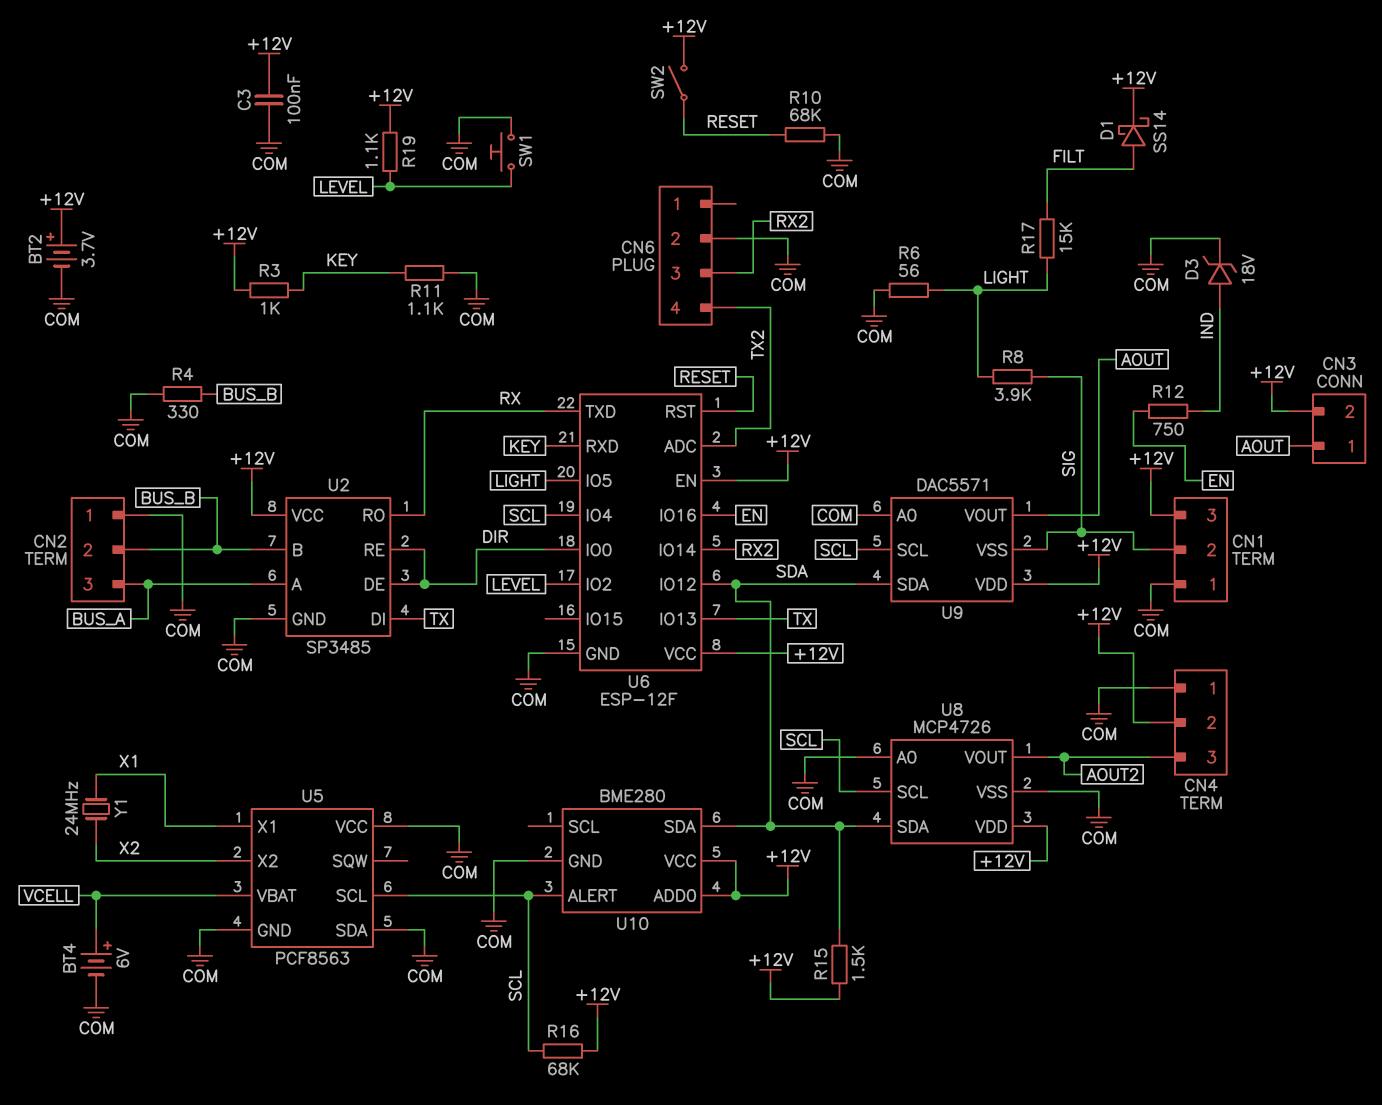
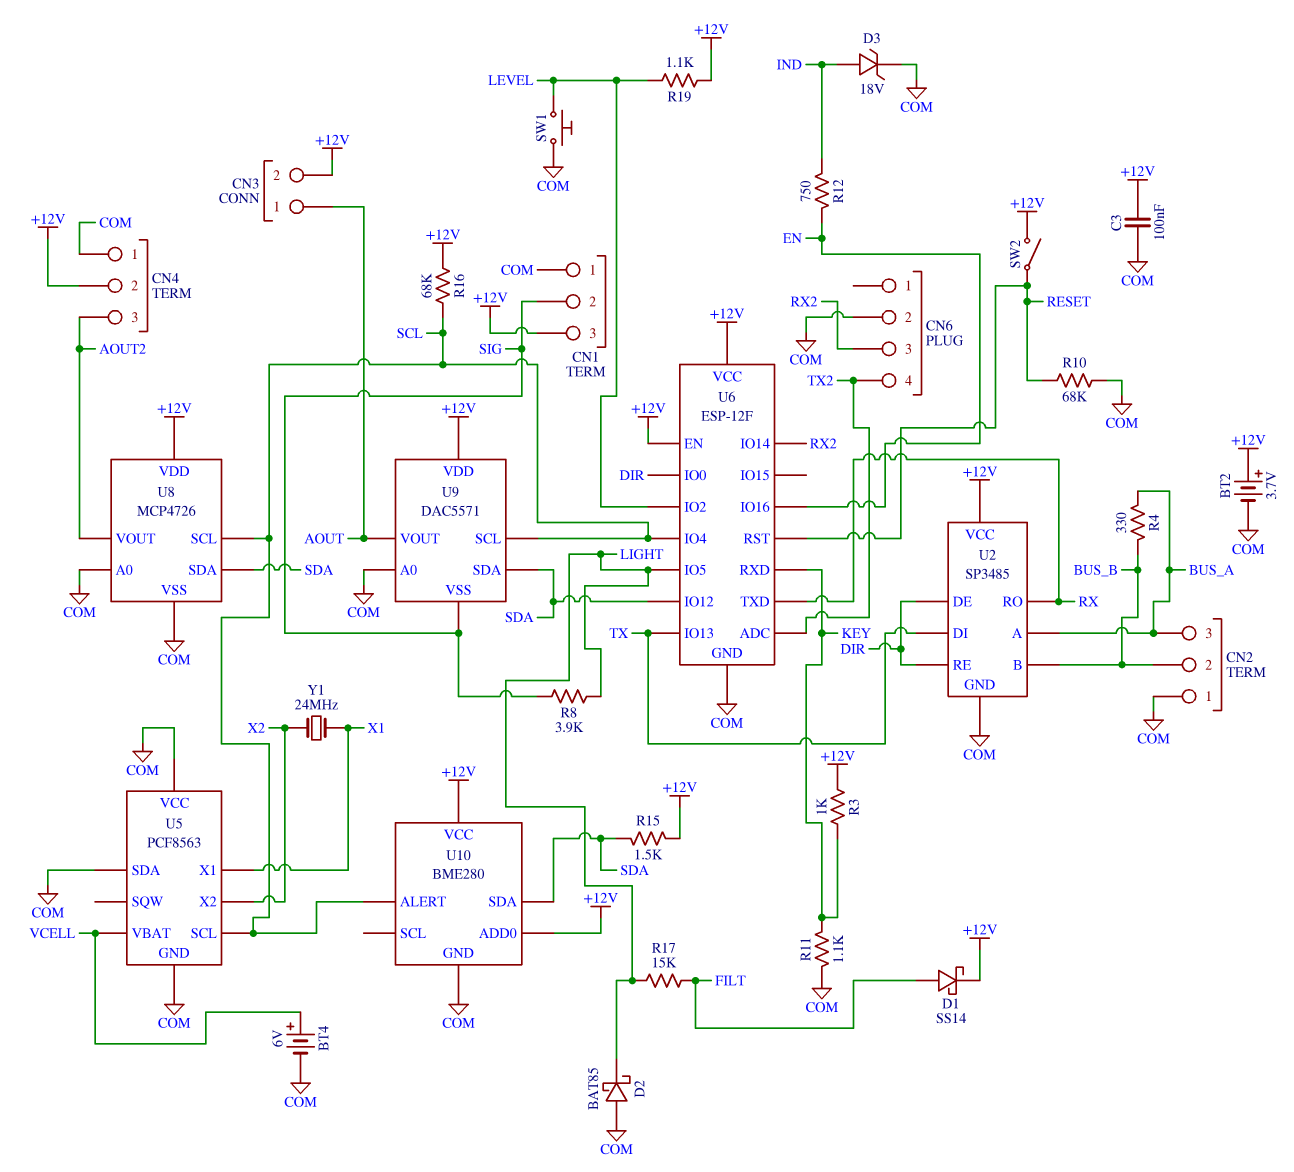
D2: none -> schottky BAT85 (A COM, K LIGHT)
R4: 330 (BUS_B, COM) -> 330 (BUS_A, BUS_B)
R6: 56 (COM, LIGHT) -> none

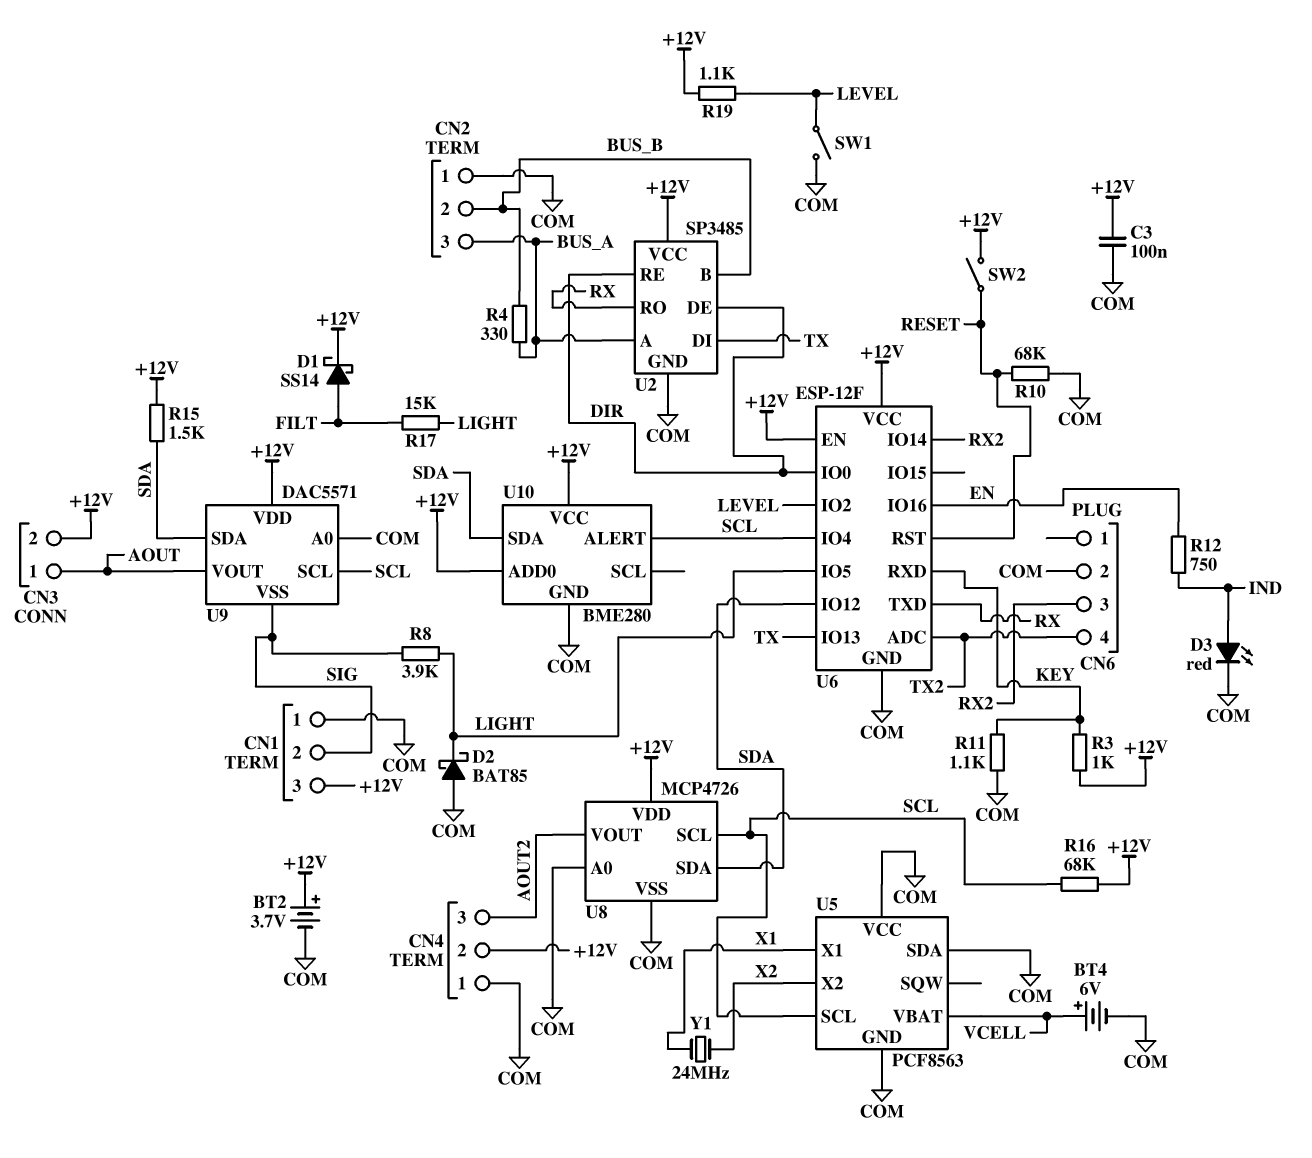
D3: zener 18V (A IND, K COM) -> LED red (A IND, K COM)
SW1: button (COM, LEVEL) -> switch (COM, LEVEL)

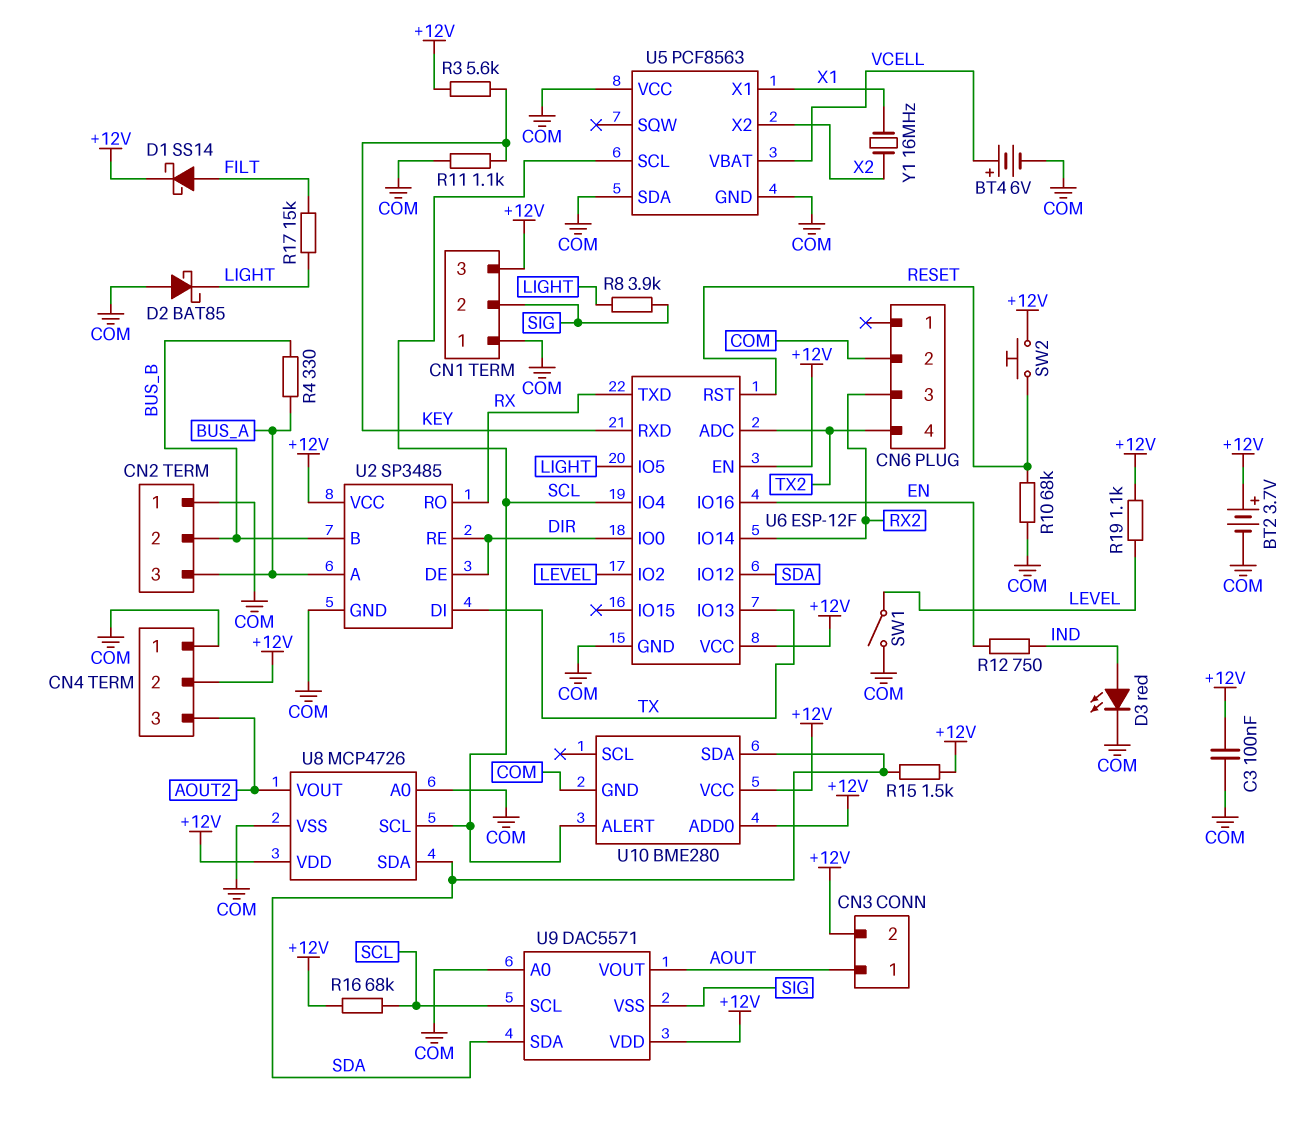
R3: 1k (+12V, KEY) -> 5.6k (+12V, KEY)
SW2: switch (+12V, RESET) -> button (+12V, RESET)
Y1: 24MHz (X1, X2) -> 16MHz (X1, X2)

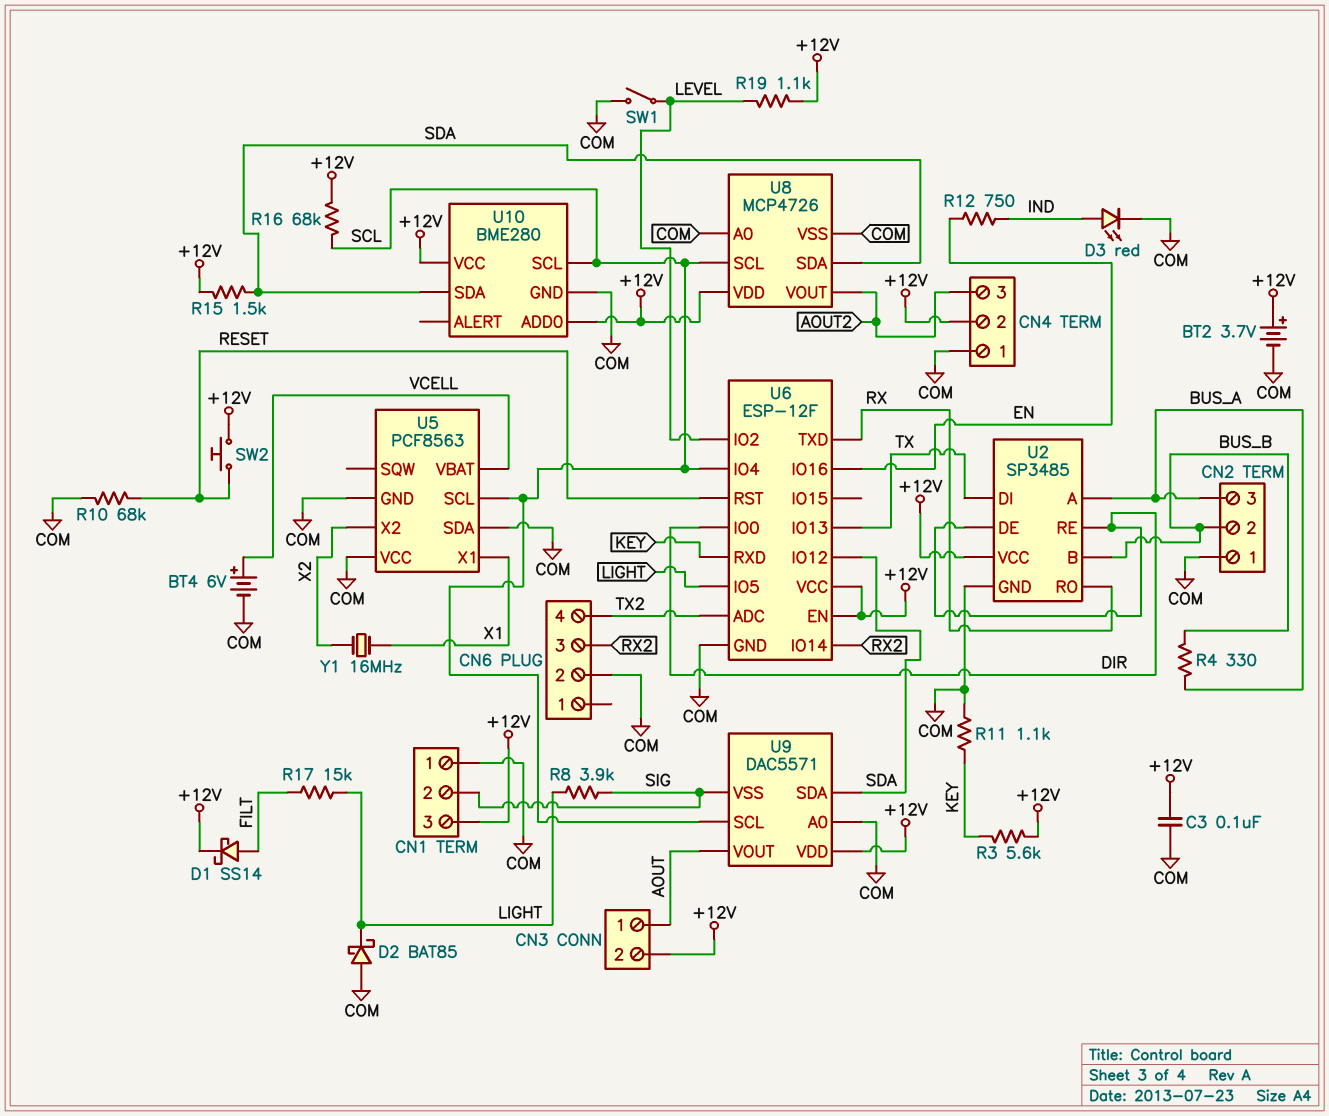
U10 pin ALERT: SCL -> none
U10 pin SCL: none -> SCL

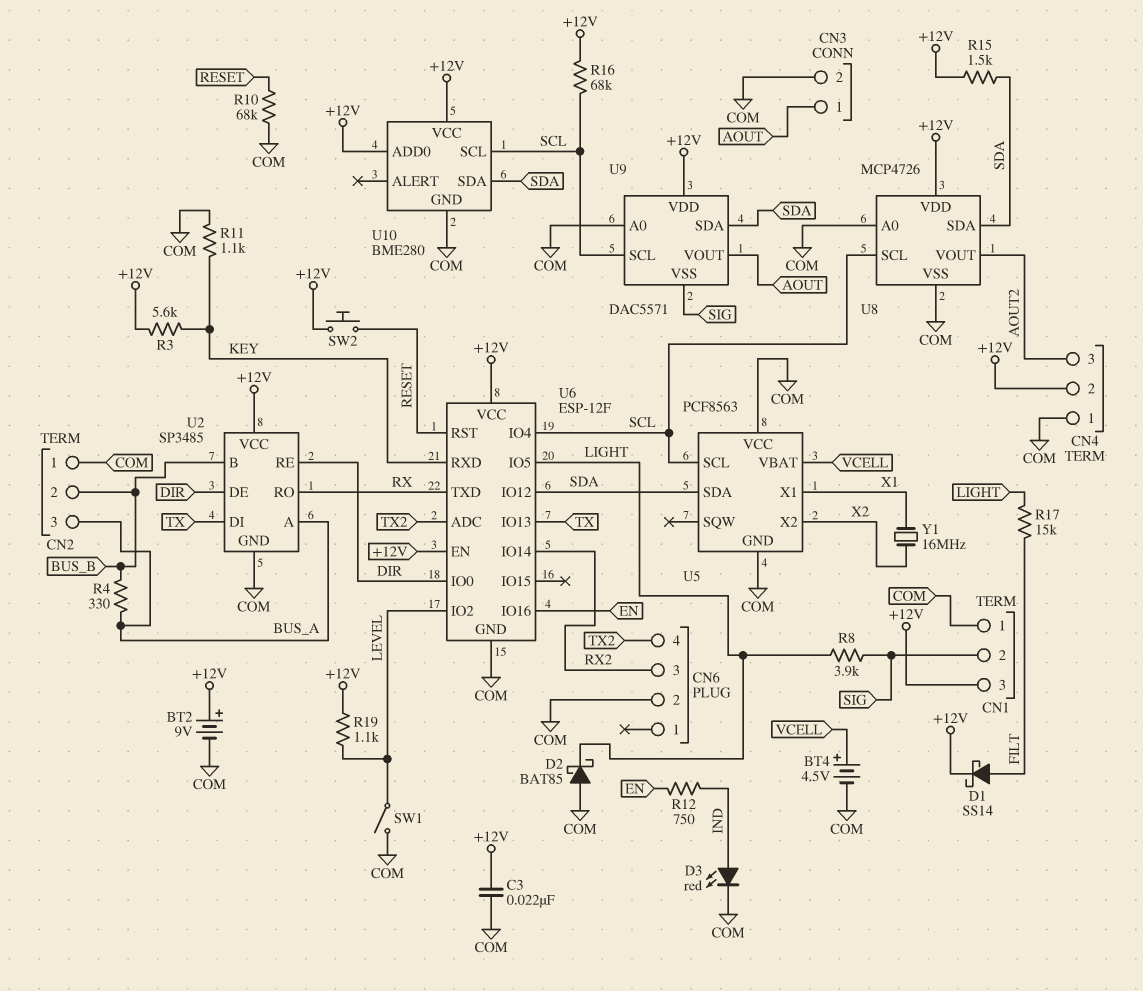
BT2: 3.7V (plus +12V, minus COM) -> 9V (plus +12V, minus COM)
BT4: 6V (plus VCELL, minus COM) -> 4.5V (plus VCELL, minus COM)
C3: 100nF (+12V, COM) -> 22nF (+12V, COM)
CN3 pin 2: +12V -> COM
U5 pin SDA: COM -> SDA

